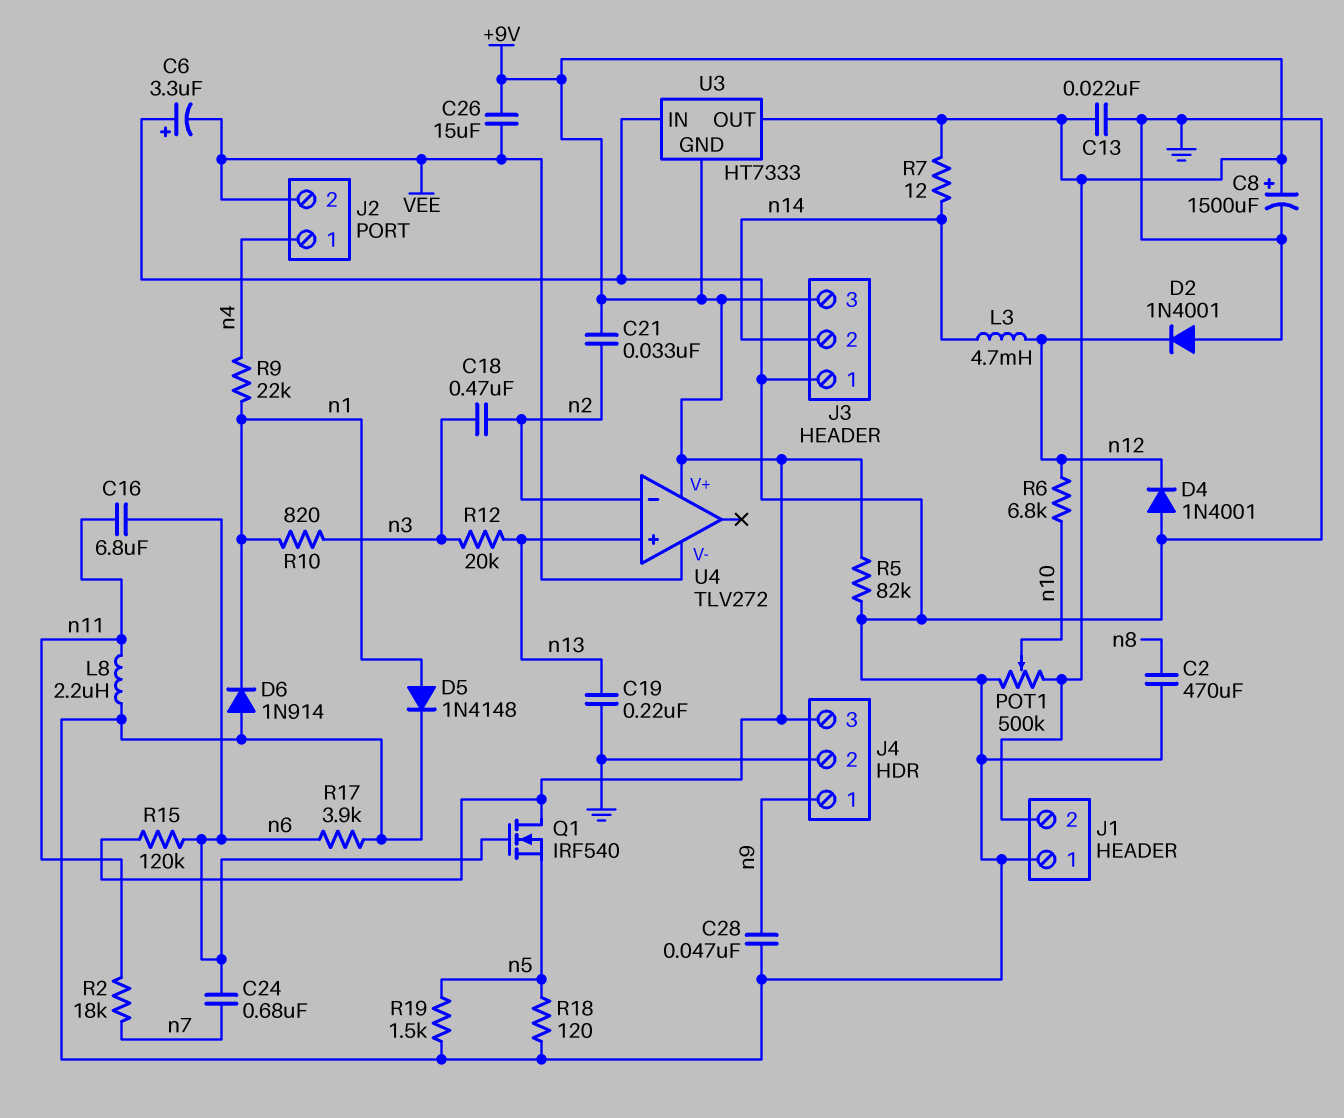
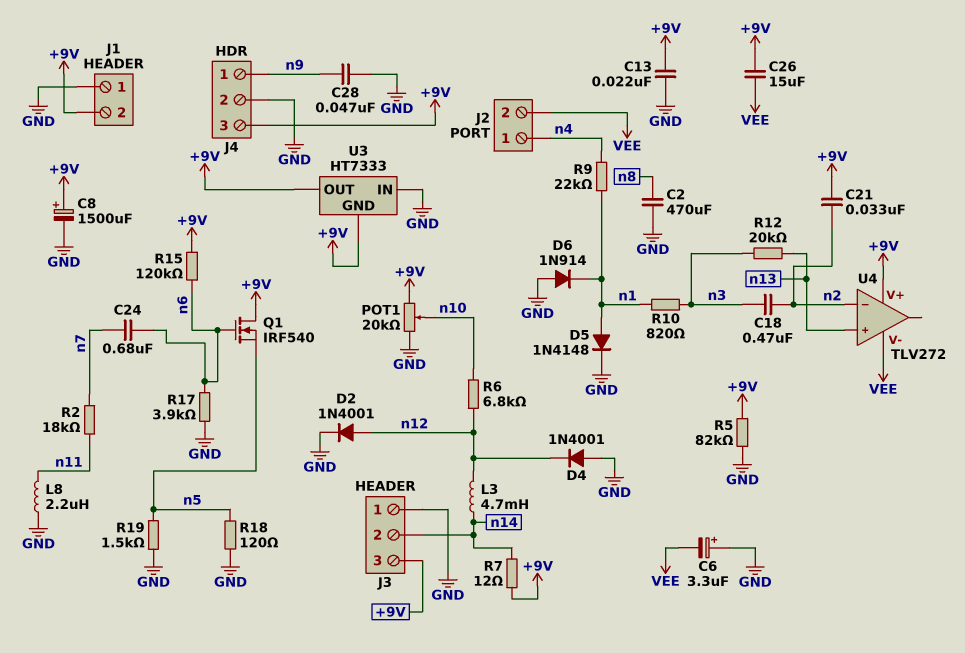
C16: 6.8uF (n6, n11) -> none
C19: 220nF (GND, n13) -> none
D2: diode 1N4001 (A GND, K n12) -> diode 1N4001 (A n12, K GND)
POT1: 500k (+9V, GND, wiper n10) -> 20k (+9V, GND, wiper n10)

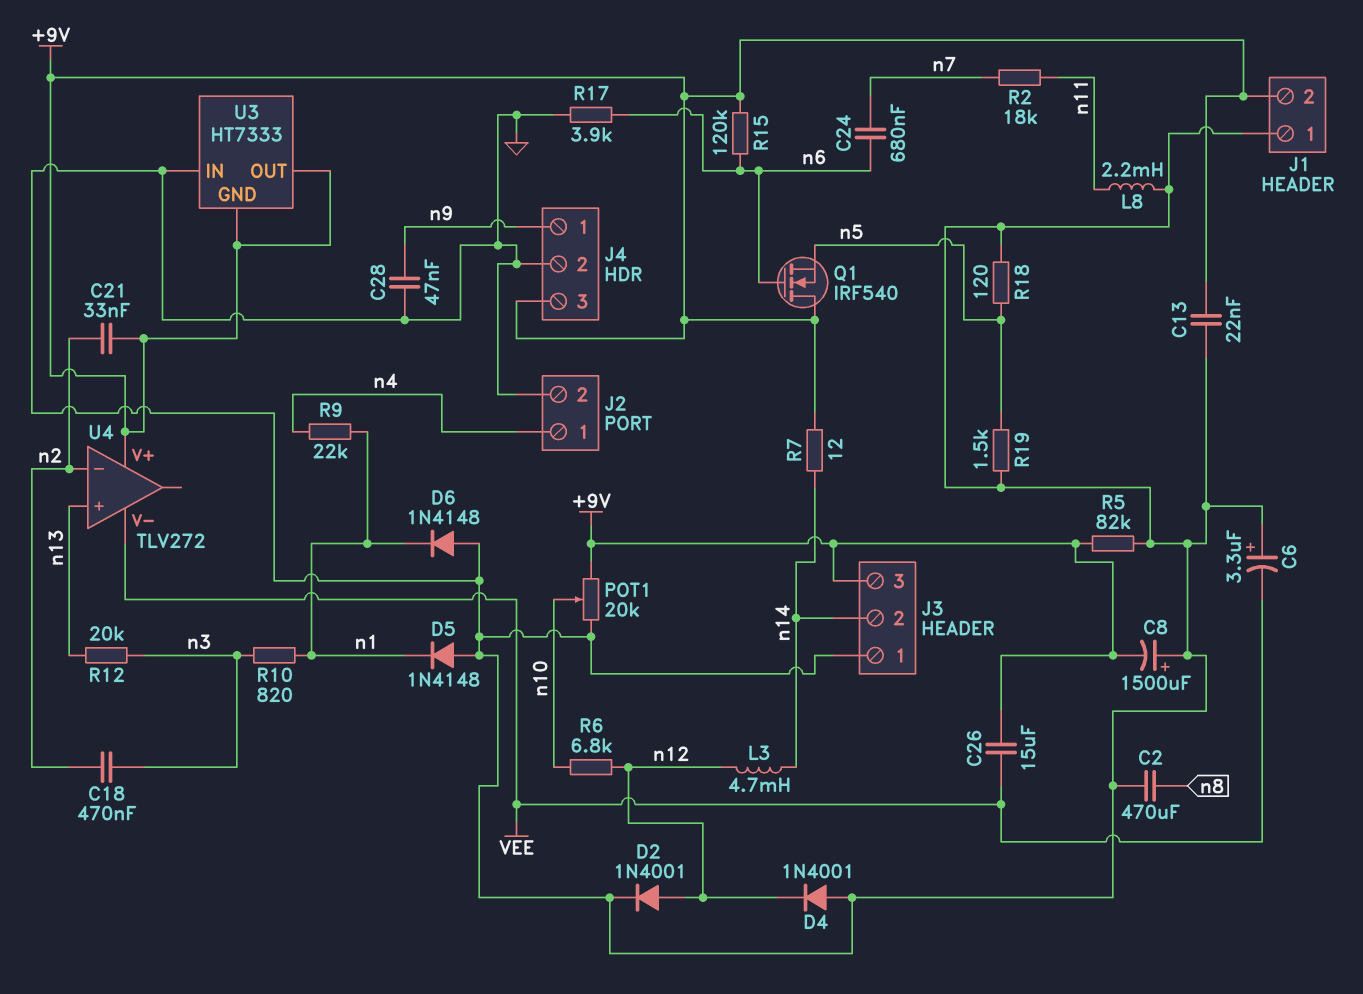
C8: 1500uF (plus +9V, minus GND) -> 1500uF (plus GND, minus +9V)
D5: diode 1N4148 (A n1, K GND) -> diode 1N4148 (A GND, K n1)
D6: diode 1N914 (A GND, K n1) -> diode 1N4148 (A GND, K n1)
J2 pin 2: VEE -> GND
L8: 2.2uH (GND, n11) -> 2.2mH (GND, n11)

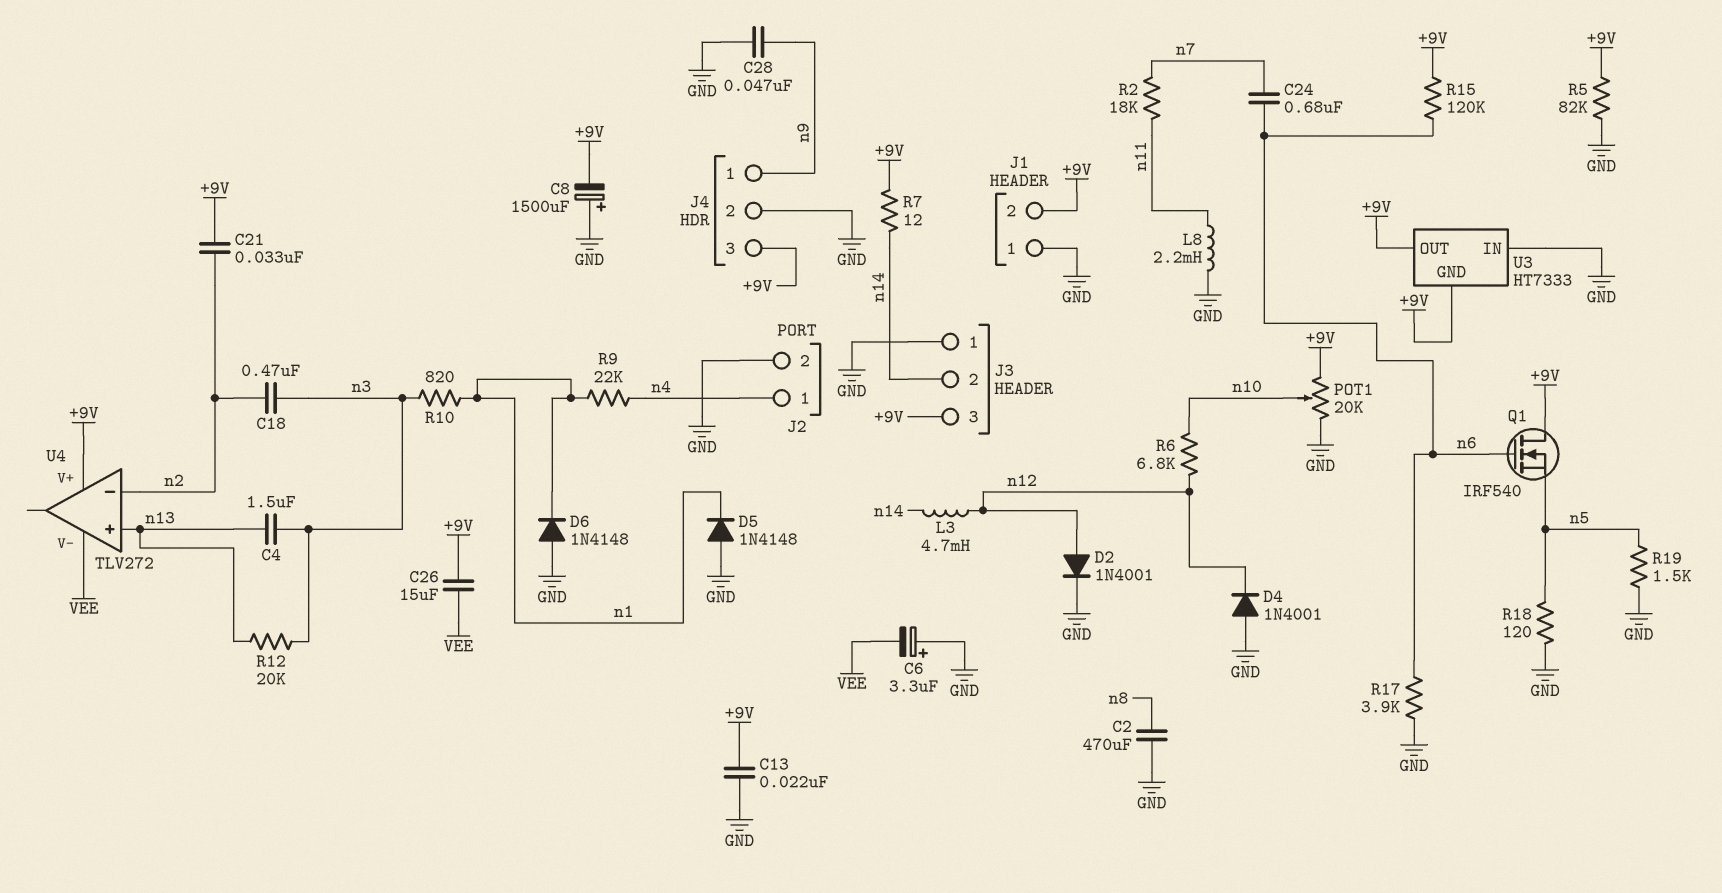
C4: none -> 1.5uF (n3, n13)

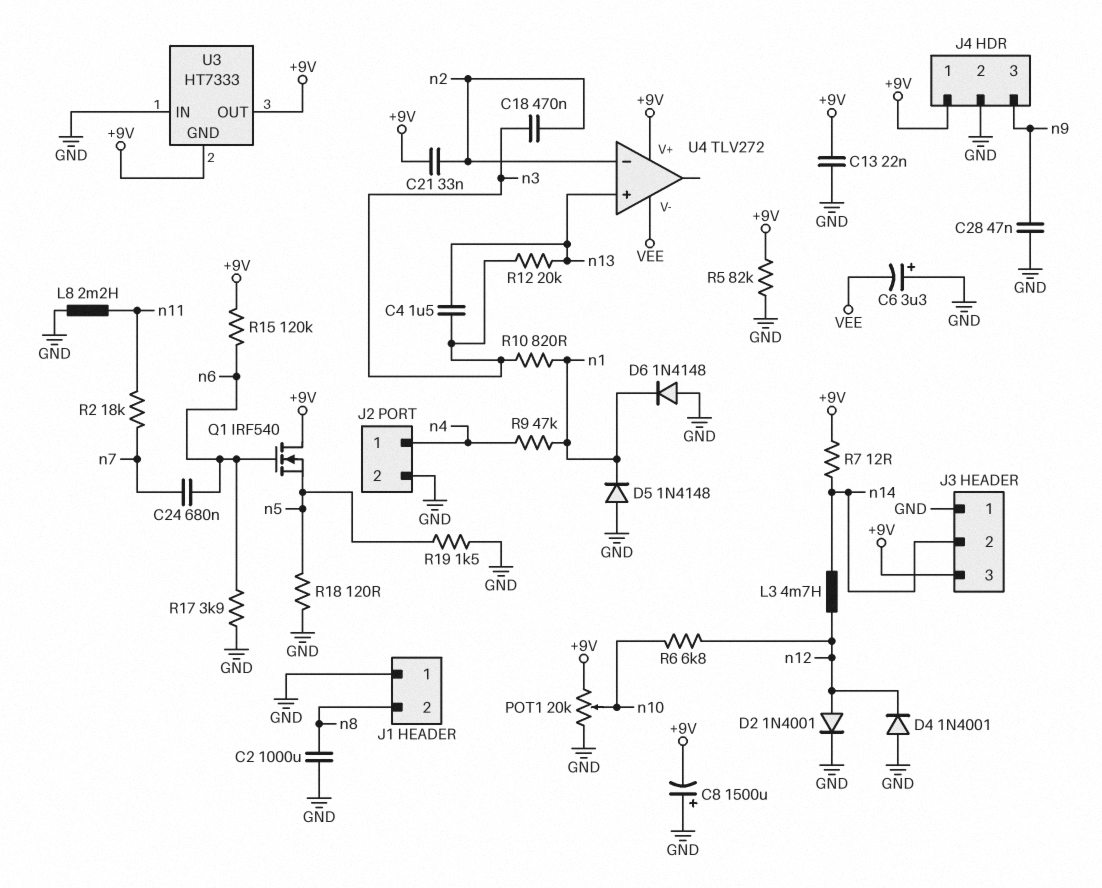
C2: 470uF (GND, n8) -> 1000uF (GND, n8)
C26: 15uF (+9V, VEE) -> none
J1 pin 2: +9V -> n8
J4 pin 1: n9 -> +9V
J4 pin 3: +9V -> n9
R9: 22k (n1, n4) -> 47k (n1, n4)

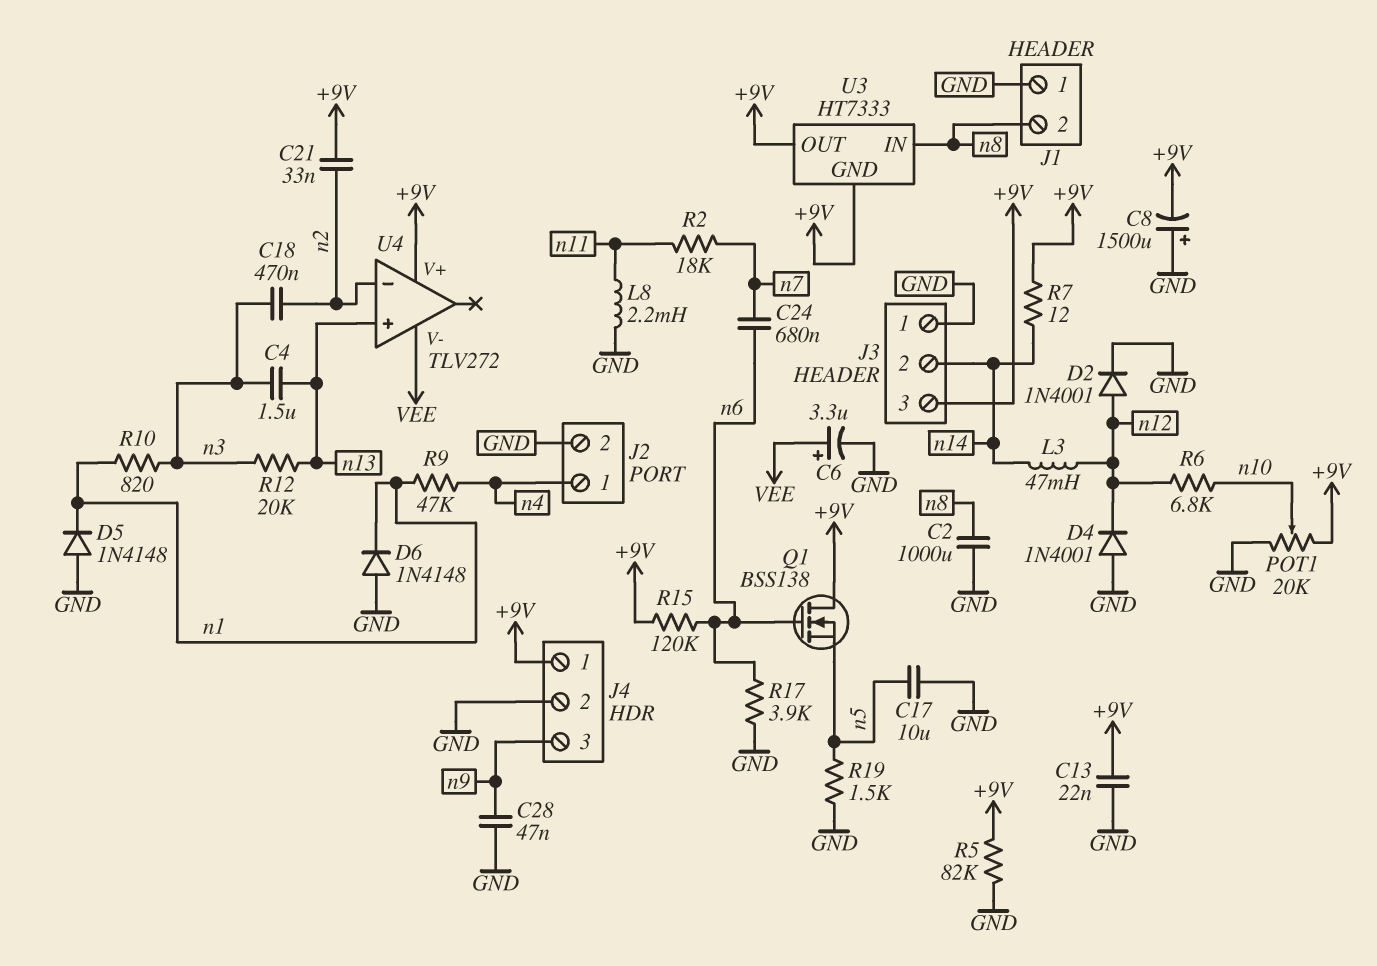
C6: 3.3uF (plus GND, minus VEE) -> 3.3uF (plus VEE, minus GND)
C17: none -> 10uF (GND, n5)
L3: 4.7mH (n12, n14) -> 47mH (n12, n14)
Q1: NMOS IRF540 (G n6, D +9V, S n5) -> NMOS BSS138 (G n6, D +9V, S n5)
R18: 120 (GND, n5) -> none
U3 pin IN: GND -> n8

